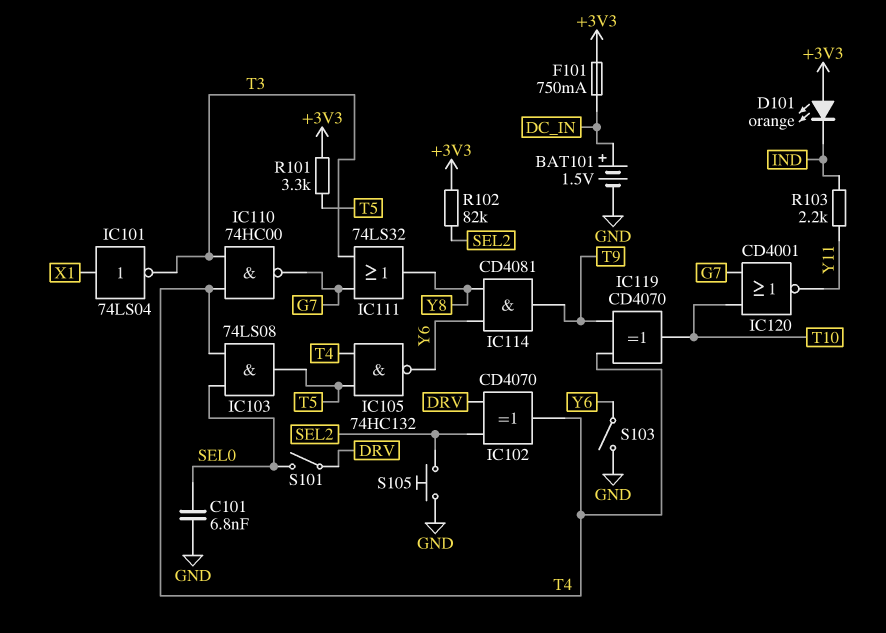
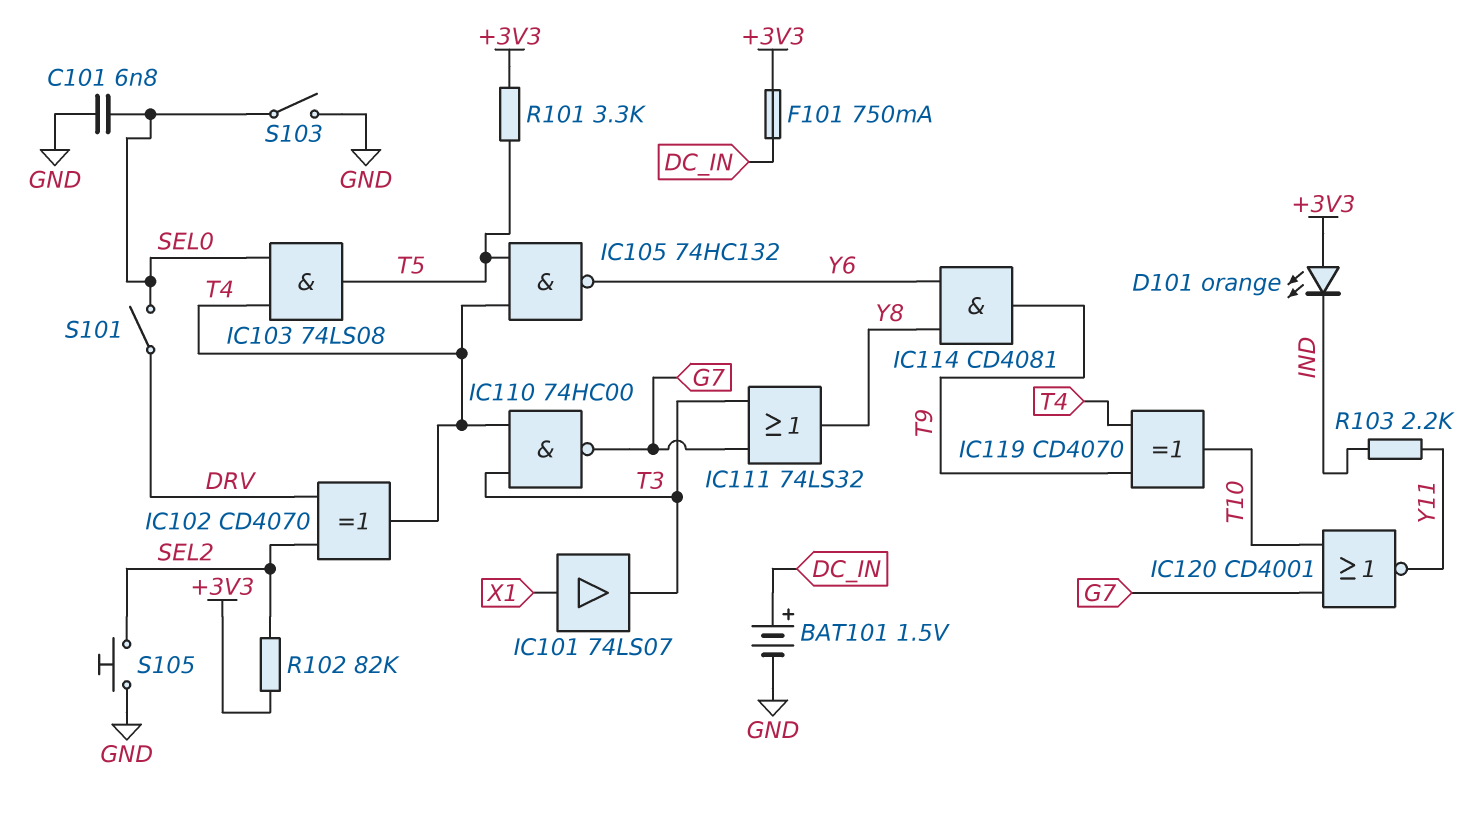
IC101: NOT 74LS04 (in X1, out T3) -> buffer 74LS07 (in X1, out T3)
S103: switch (GND, Y6) -> switch (GND, SEL0)

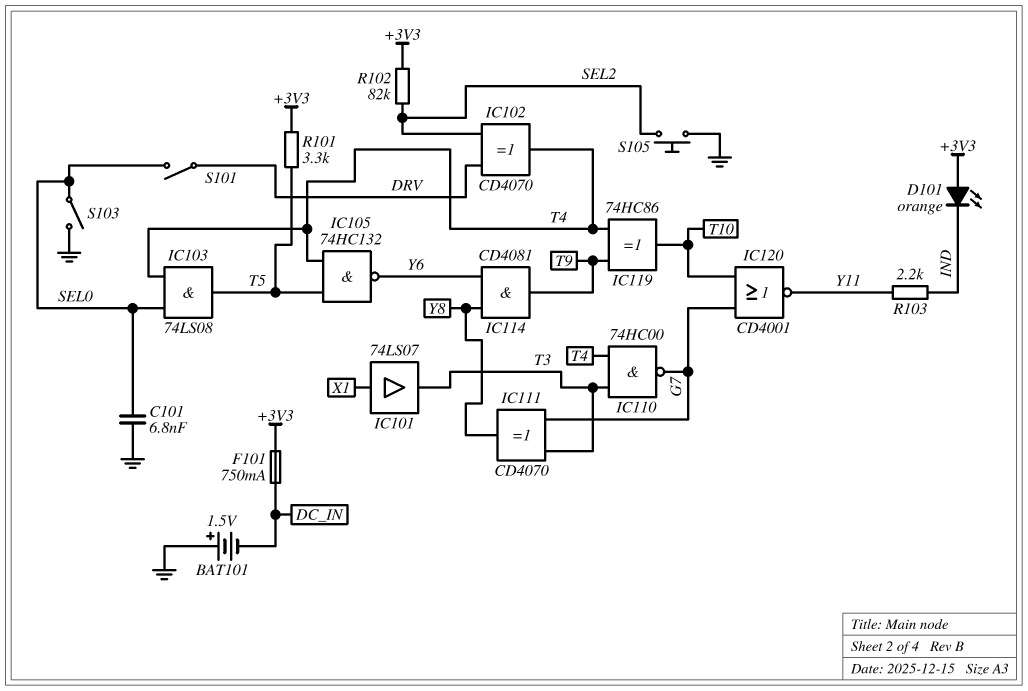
BAT101: 1.5V (plus DC_IN, minus GND) -> 1.5V (plus GND, minus DC_IN)
IC111: OR 74LS32 (in G7, in T3, out Y8) -> XOR CD4070 (in G7, in T3, out Y8)
IC119: XOR CD4070 (in T4, in T9, out T10) -> XOR 74HC86 (in T4, in T9, out T10)

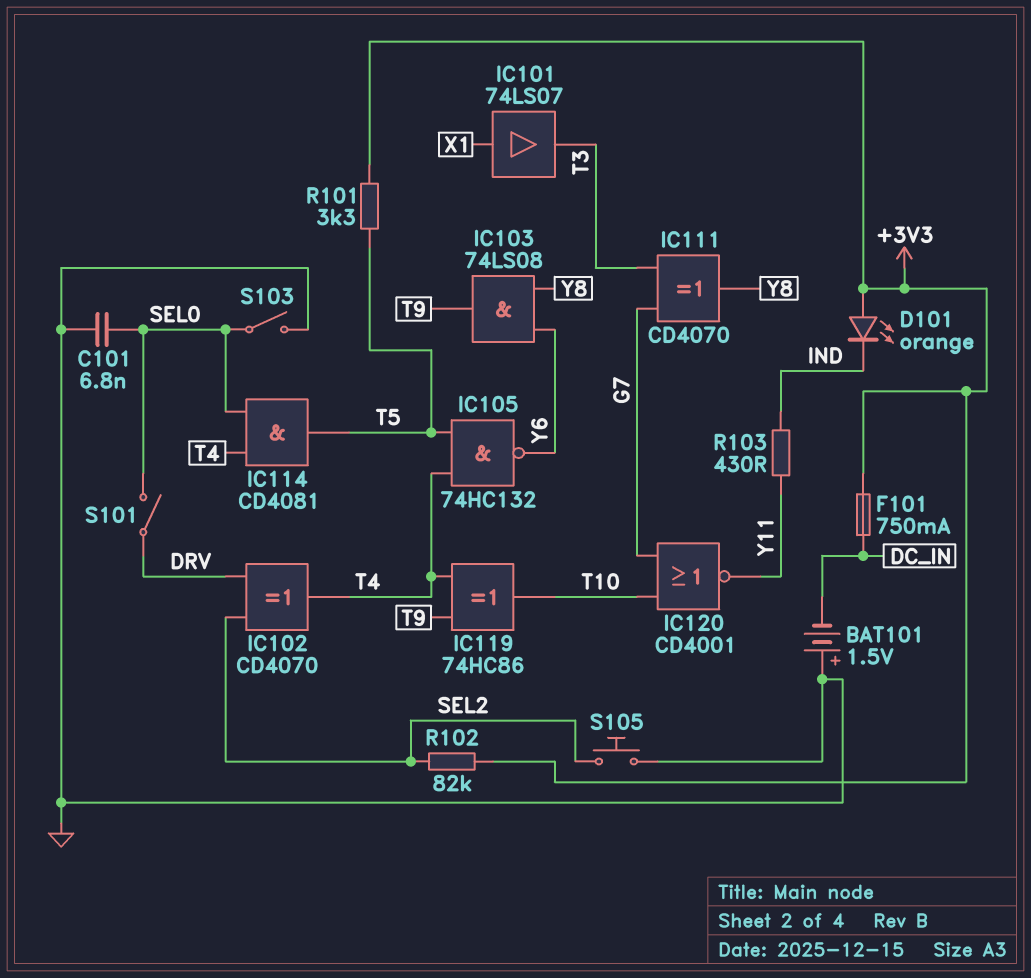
IC103: AND 74LS08 (in SEL0, in T4, out T5) -> AND 74LS08 (in Y6, in Y8, out T9)
IC110: NAND 74HC00 (in T3, in T4, out G7) -> none
IC114: AND CD4081 (in Y6, in Y8, out T9) -> AND CD4081 (in SEL0, in T4, out T5)
R103: 2.2k (IND, Y11) -> 430 (IND, Y11)

